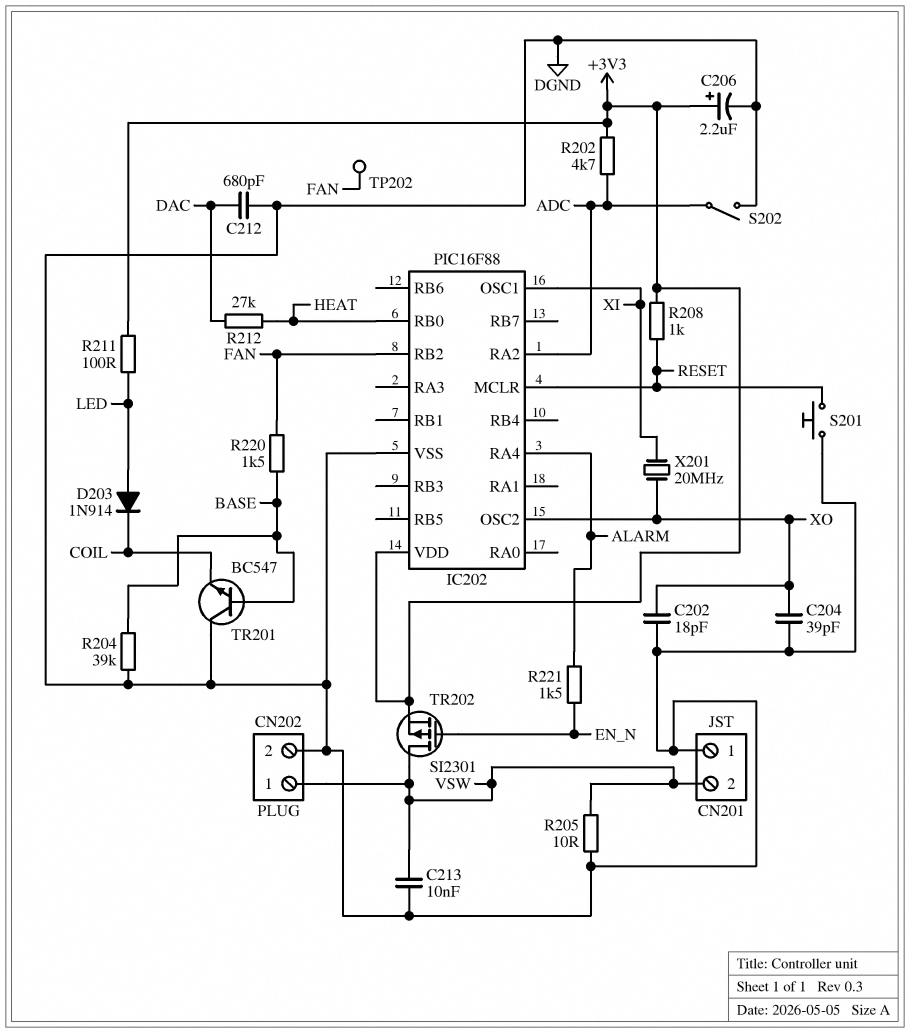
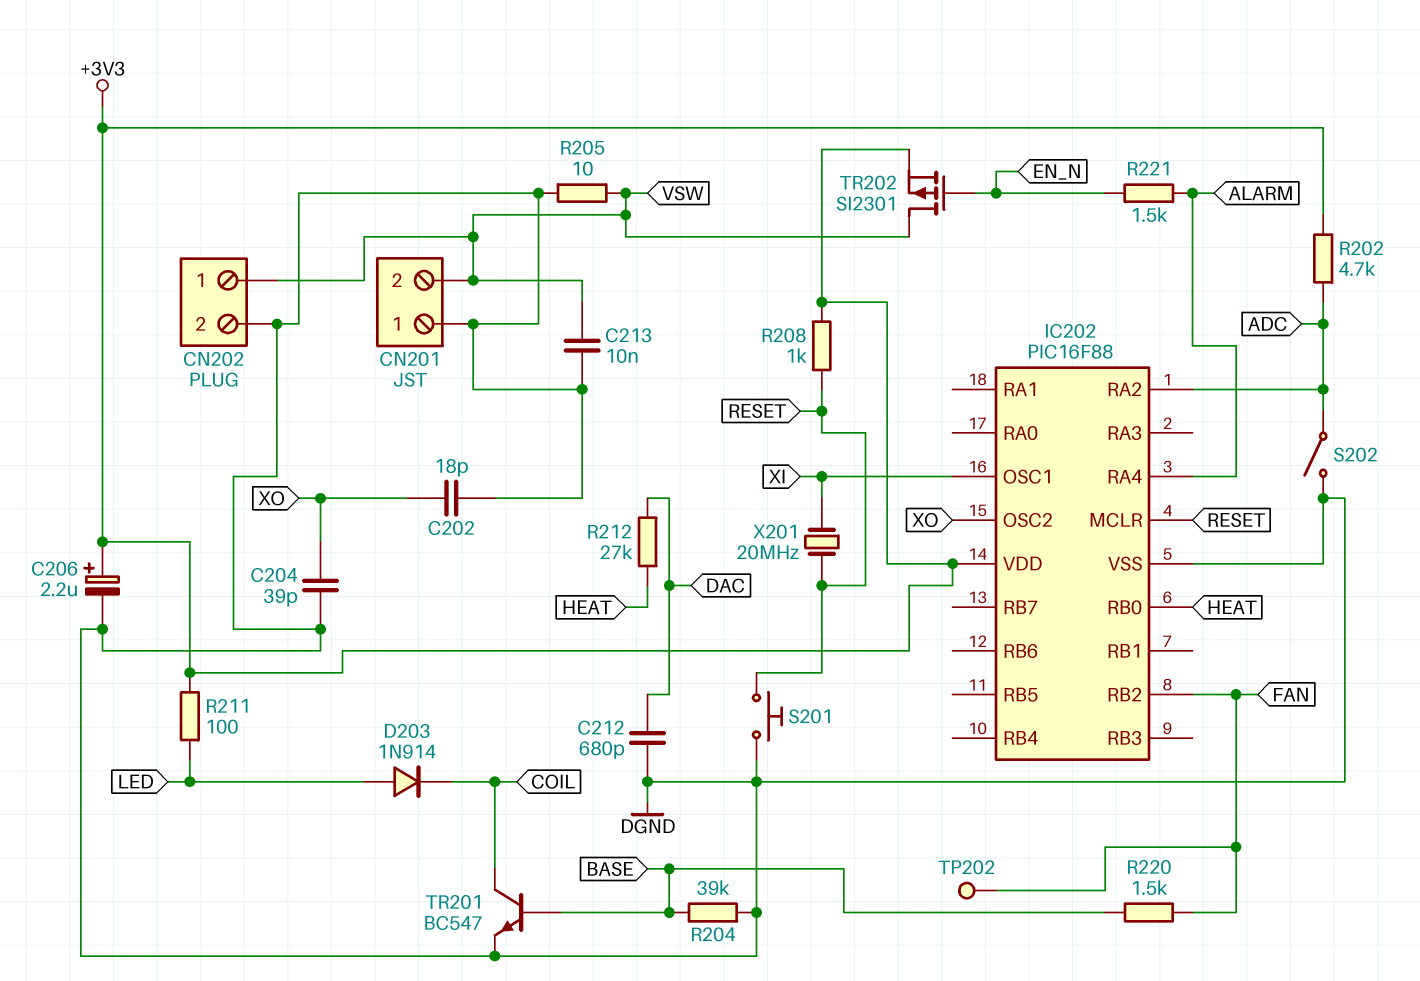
TR201: NPN BC547 (B BASE, C DGND, E COIL) -> NPN BC547 (B BASE, C COIL, E DGND)
X201: 20MHz (XI, XO) -> 20MHz (RESET, XI)

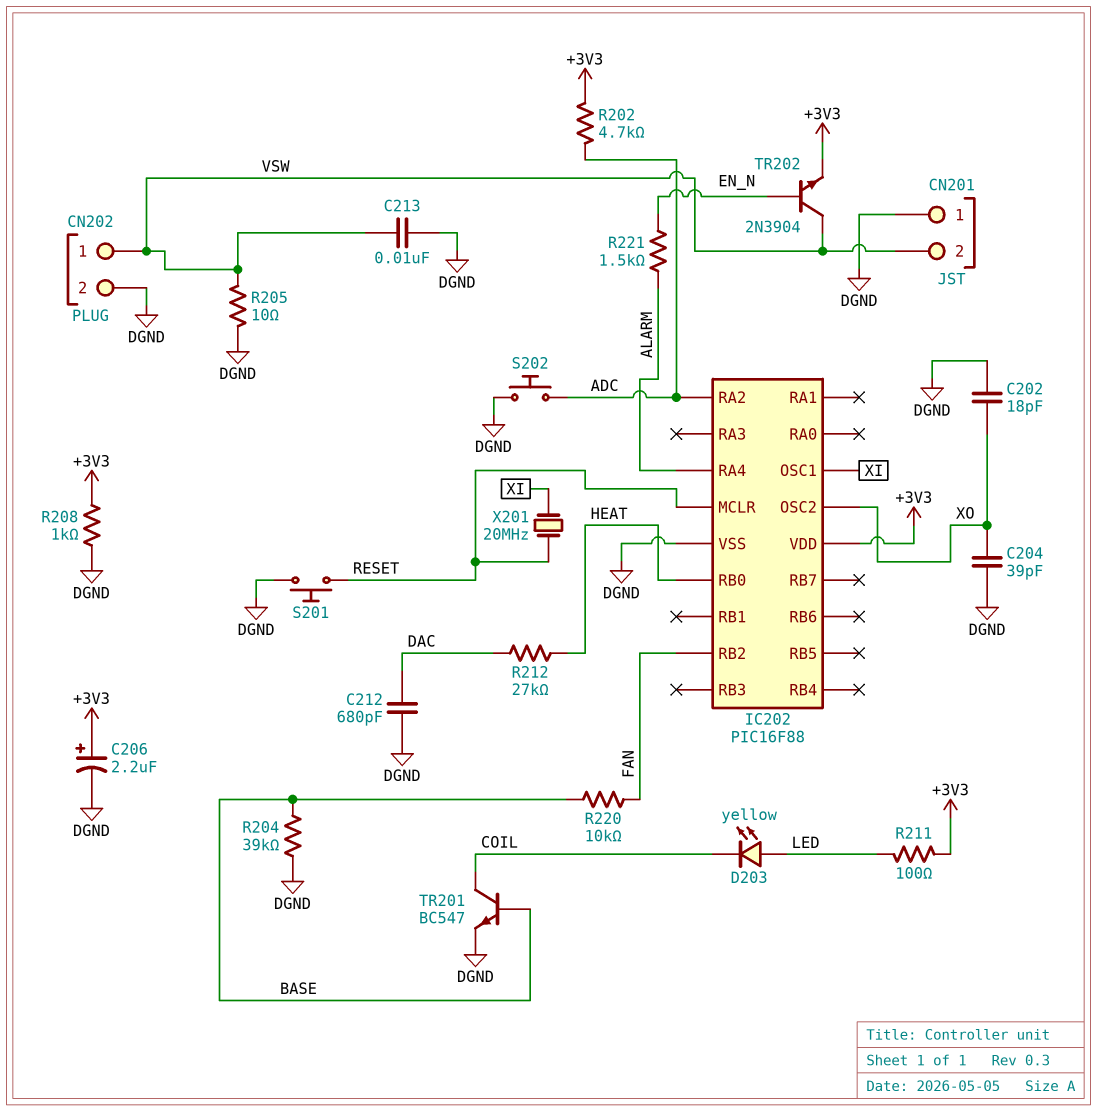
D203: diode 1N914 (A LED, K COIL) -> LED yellow (A LED, K COIL)
R208: 1k (+3V3, RESET) -> 1k (+3V3, DGND)
R220: 1.5k (BASE, FAN) -> 10k (BASE, FAN)
S202: switch (ADC, DGND) -> button (ADC, DGND)
TP202: test point (FAN) -> none
TR202: PMOS SI2301 (G EN_N, D VSW, S +3V3) -> NPN 2N3904 (B EN_N, C VSW, E +3V3)

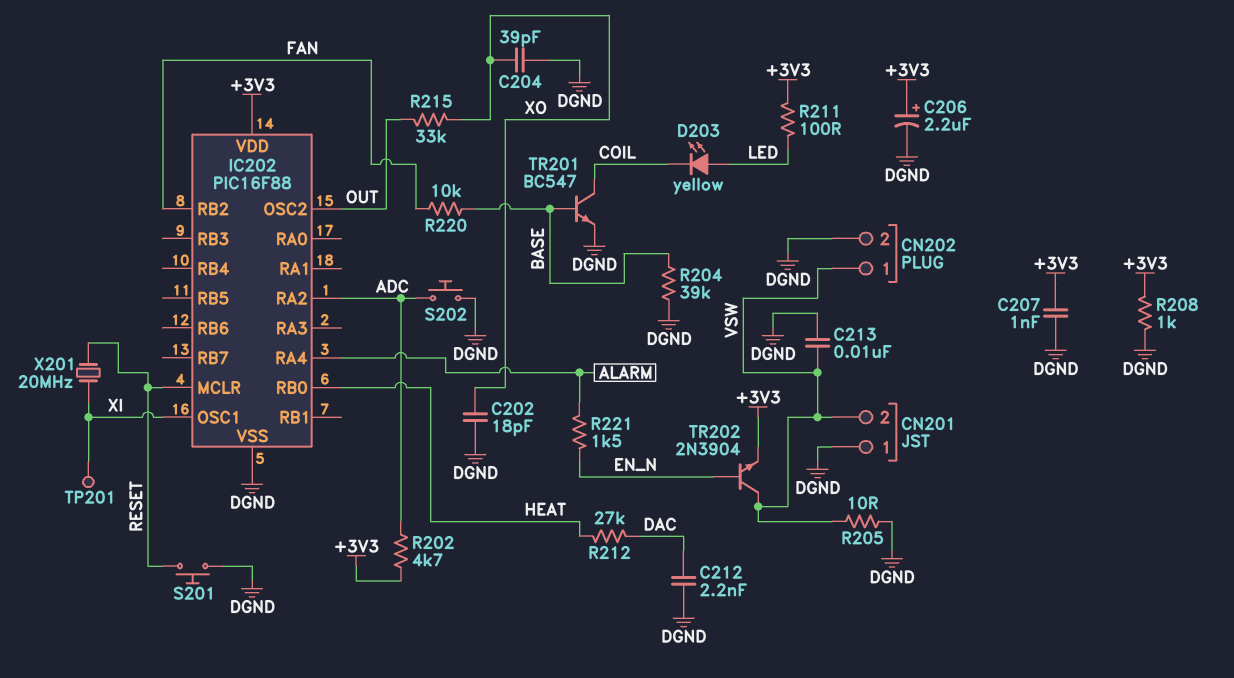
C207: none -> 1nF (+3V3, DGND)
C212: 680pF (DAC, DGND) -> 2.2nF (DAC, DGND)
IC202 pin OSC2: XO -> OUT
R215: none -> 33k (OUT, XO)
TP201: none -> test point (XI)

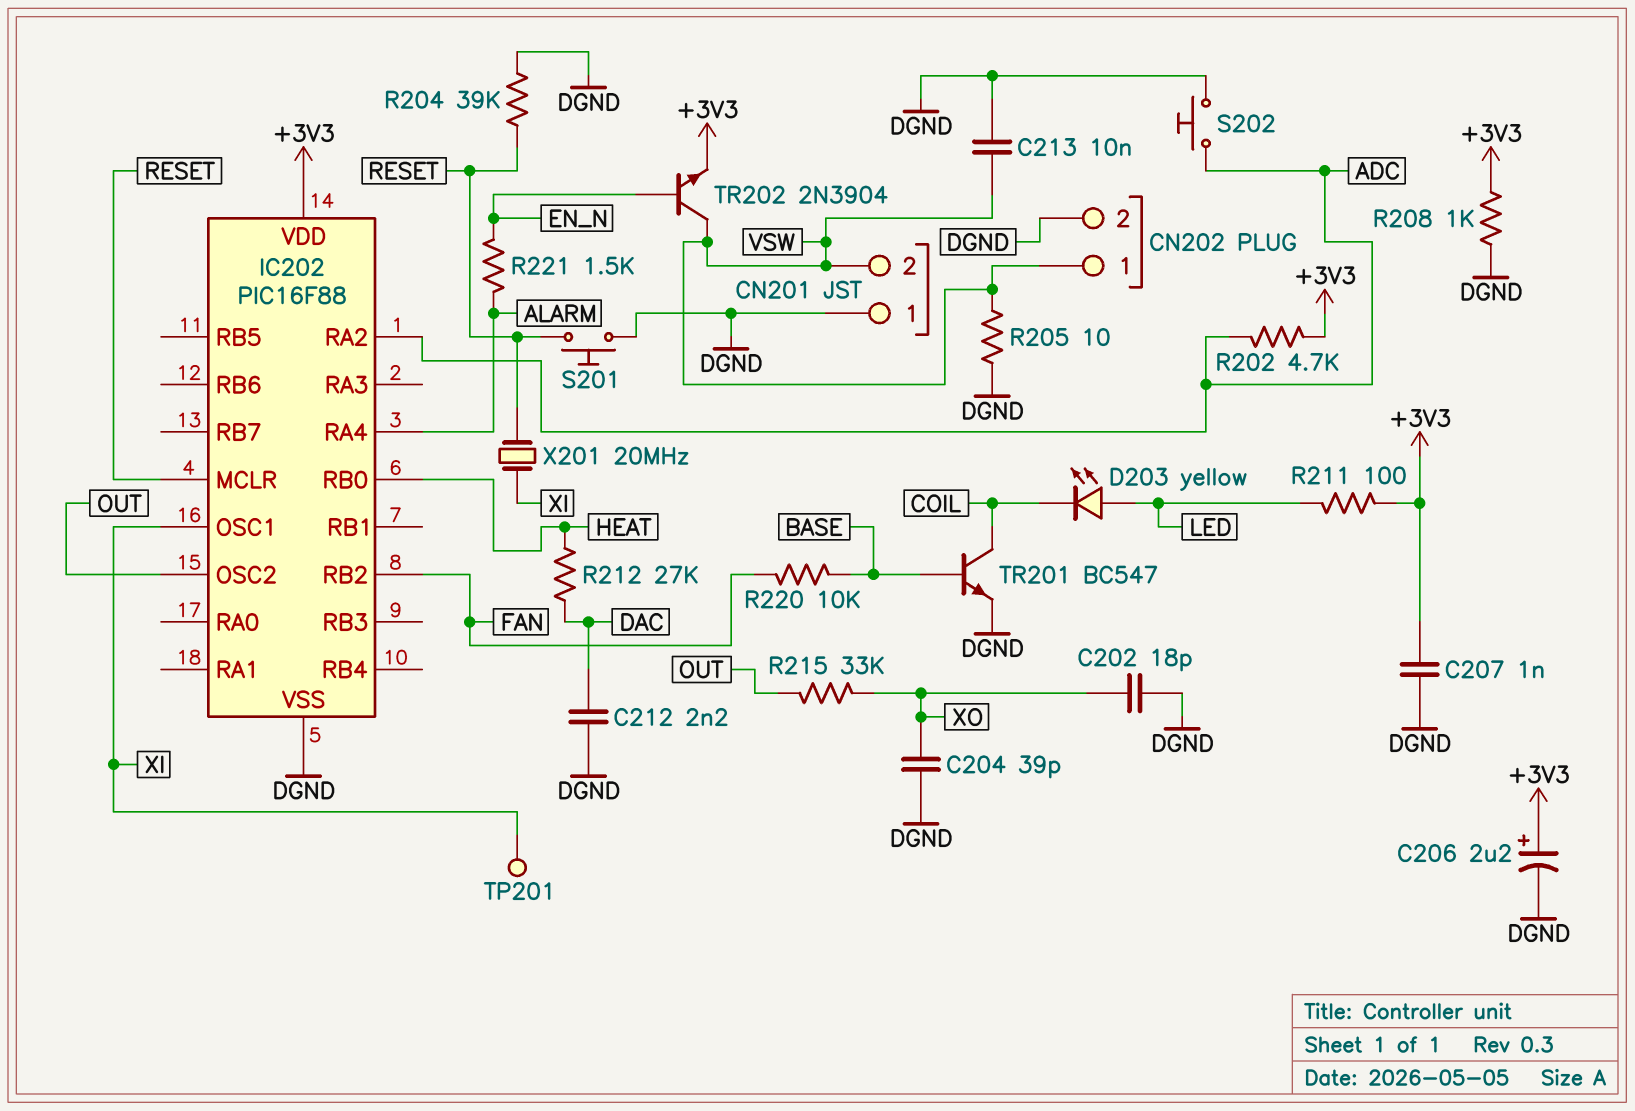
R204: 39k (BASE, DGND) -> 39k (DGND, RESET)

